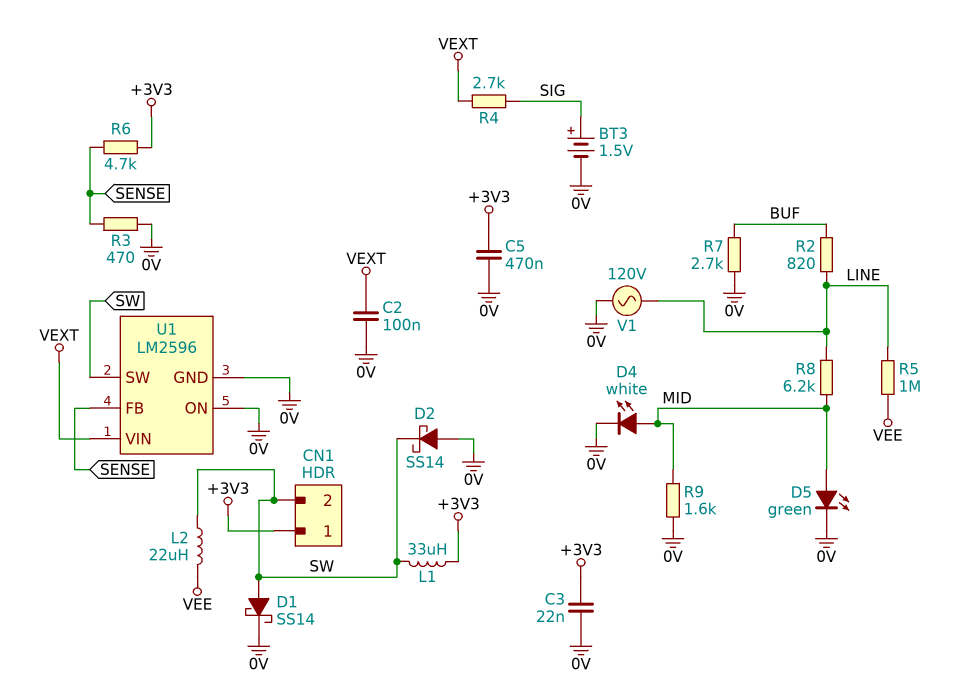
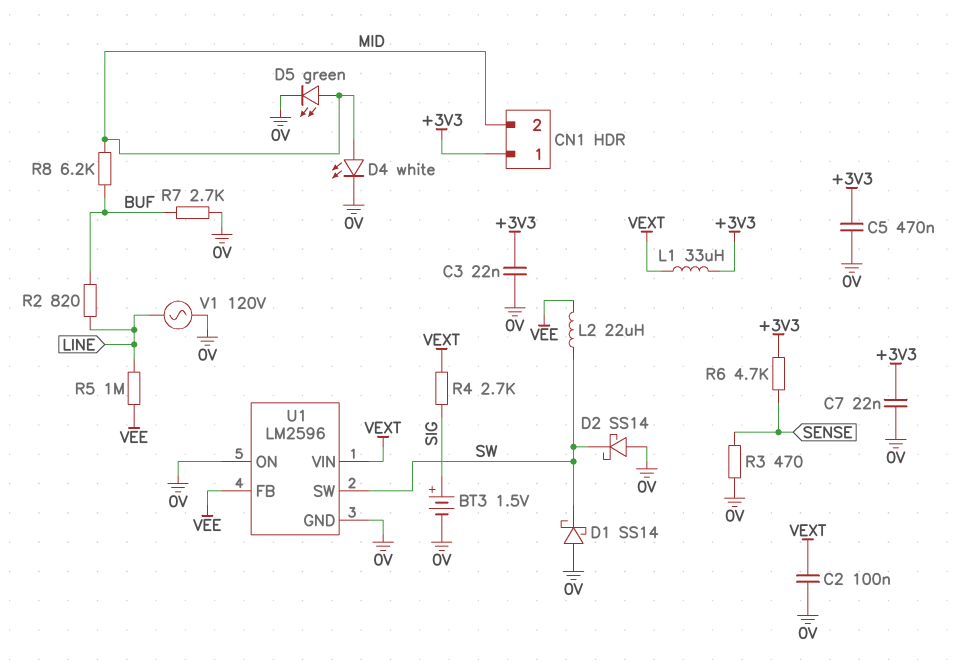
C7: none -> 22nF (+3V3, 0V)
CN1 pin 2: SW -> MID
D1: schottky SS14 (A SW, K 0V) -> schottky SS14 (A 0V, K SW)
L1: 33uH (+3V3, SW) -> 33uH (+3V3, VEXT)
R8: 6.2k (LINE, MID) -> 6.2k (BUF, MID)
R9: 1.6k (0V, MID) -> none
U1 pin FB: SENSE -> VEE

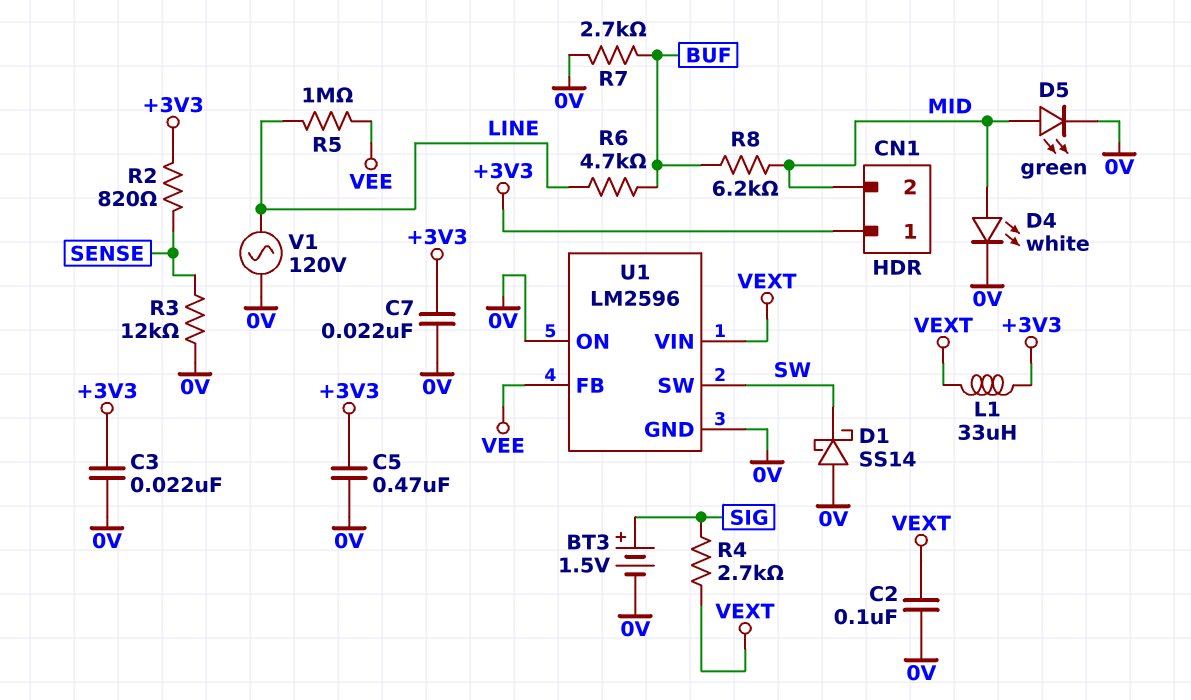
D2: schottky SS14 (A 0V, K SW) -> none
L2: 22uH (SW, VEE) -> none
R2: 820 (BUF, LINE) -> 820 (+3V3, SENSE)
R3: 470 (0V, SENSE) -> 12k (0V, SENSE)
R6: 4.7k (+3V3, SENSE) -> 4.7k (BUF, LINE)

